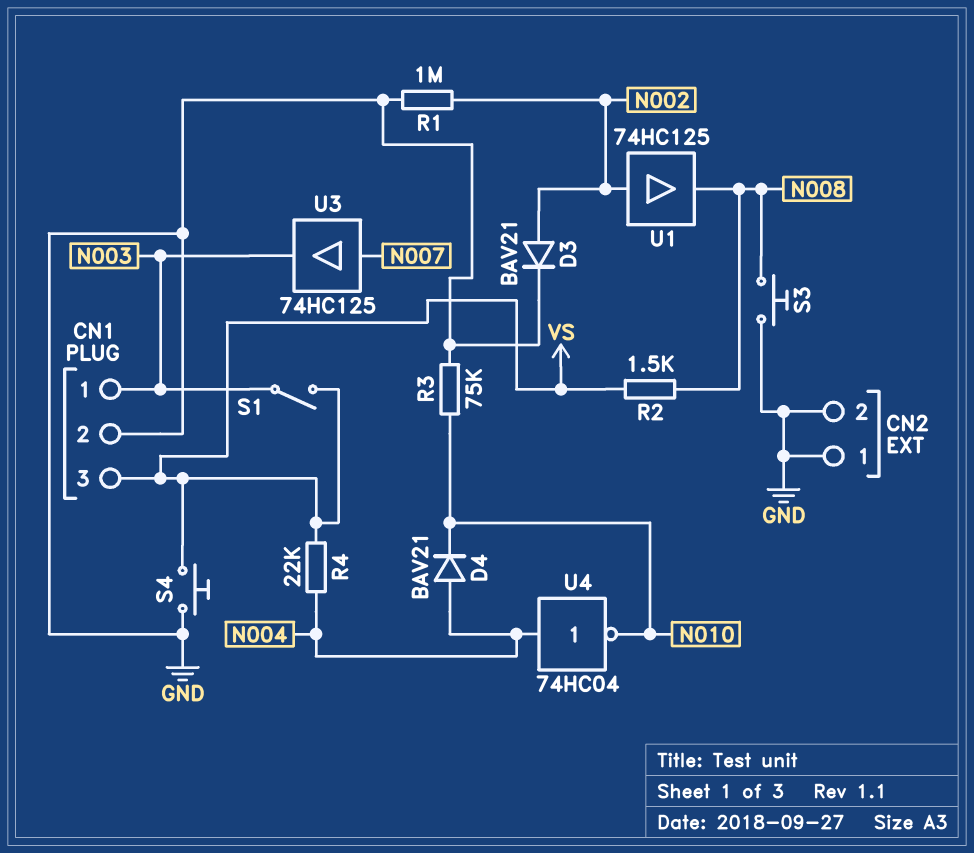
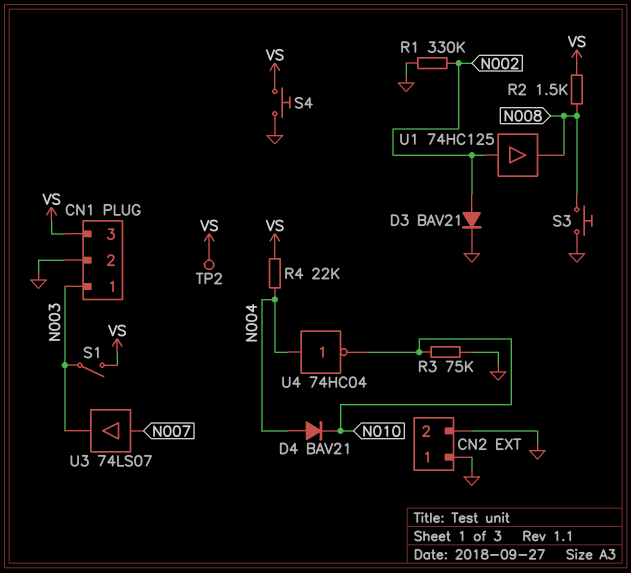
R1: 1M (GND, N002) -> 330k (GND, N002)
TP2: none -> test point (VS)
U3: buffer 74HC125 (in N007, out N003) -> buffer 74LS07 (in N007, out N003)

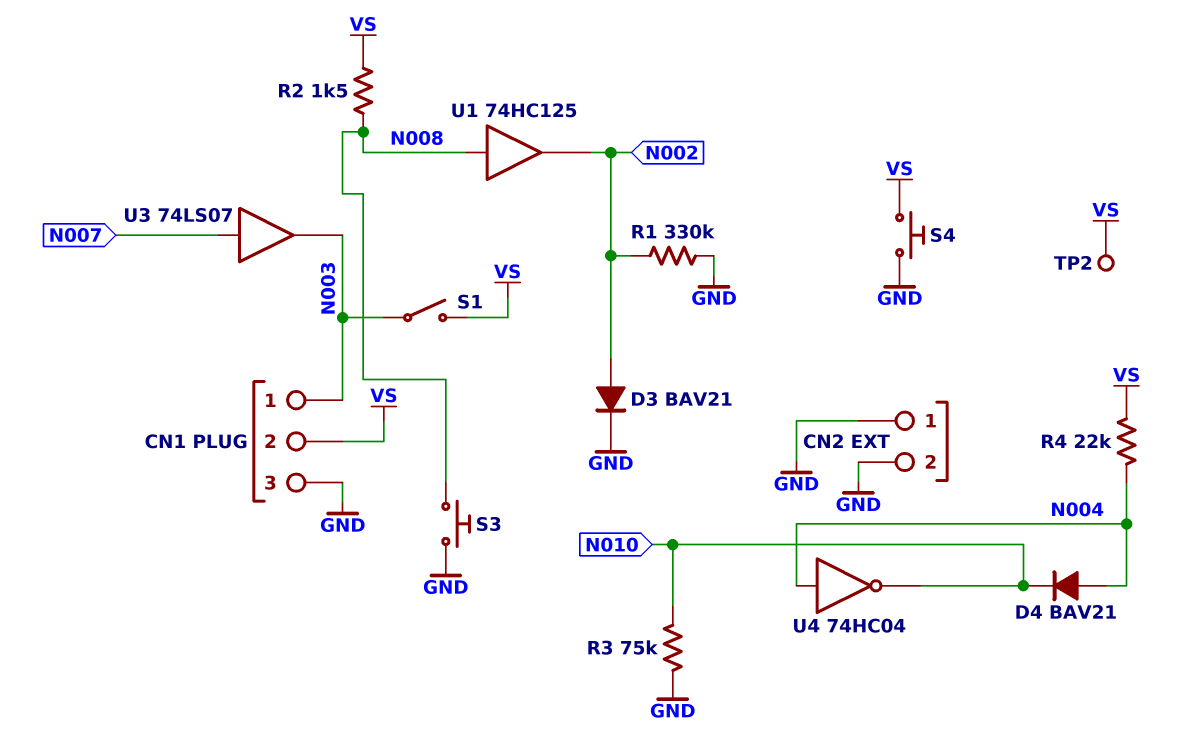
CN1 pin 2: GND -> VS
CN1 pin 3: VS -> GND
U1: buffer 74HC125 (in N002, out N008) -> buffer 74HC125 (in N008, out N002)

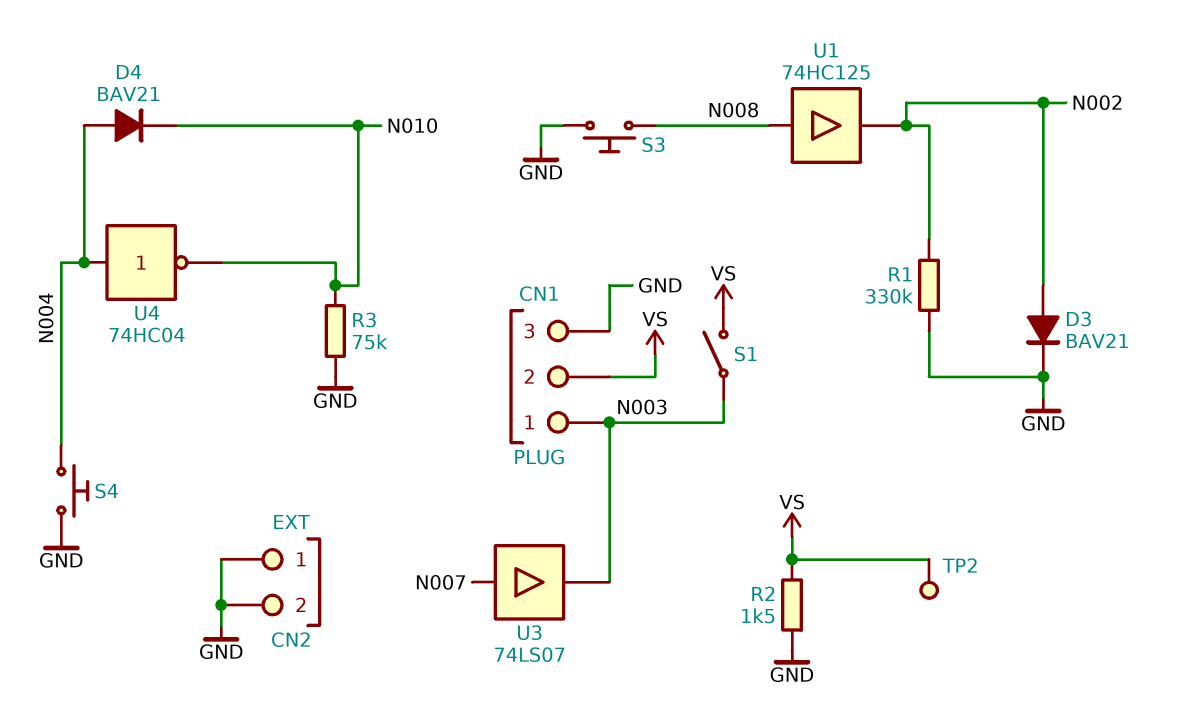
R2: 1.5k (N008, VS) -> 1.5k (GND, VS)
R4: 22k (N004, VS) -> none
S4: button (GND, VS) -> button (GND, N004)

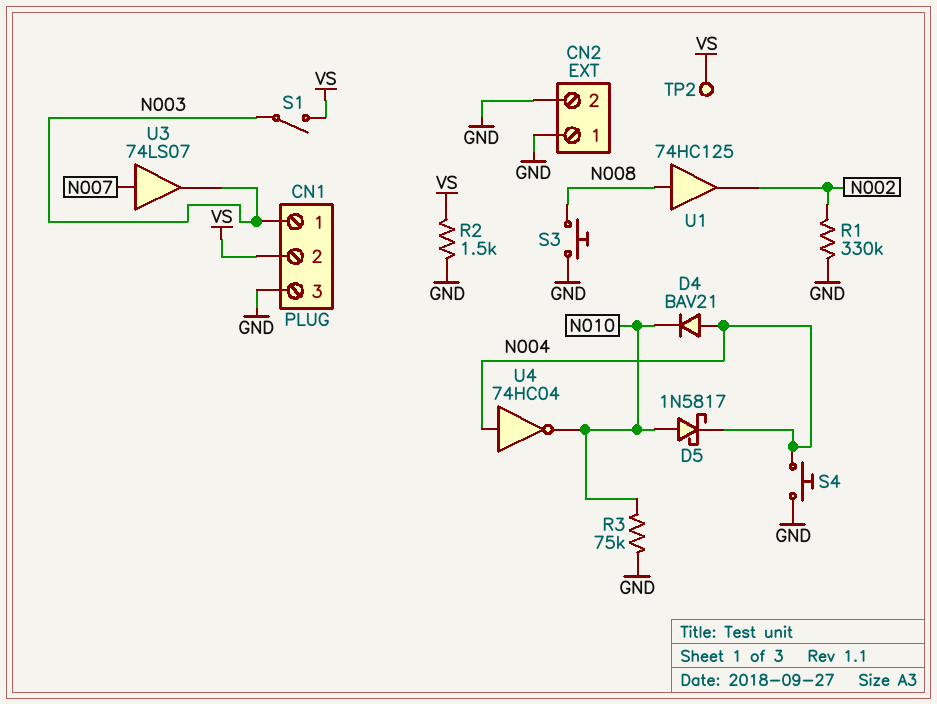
D3: diode BAV21 (A N002, K GND) -> none
D5: none -> schottky 1N5817 (A N010, K N004)

